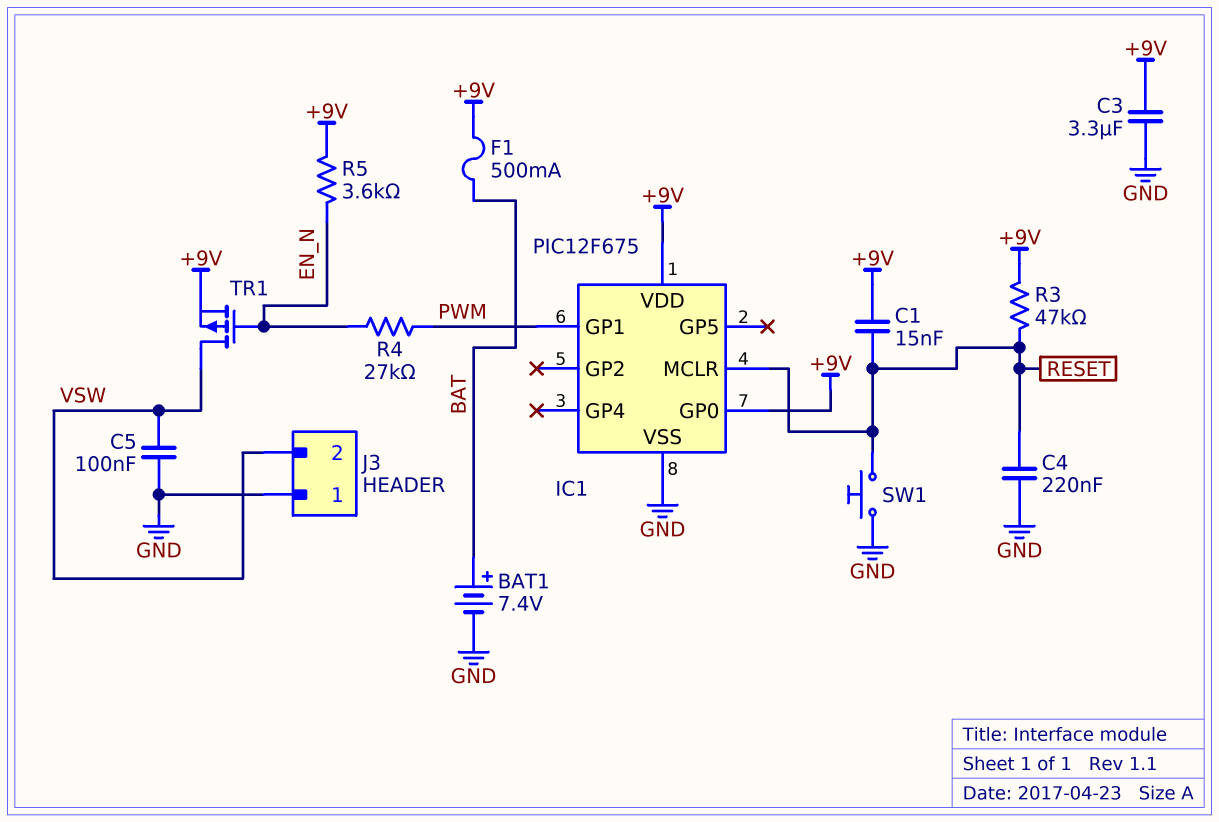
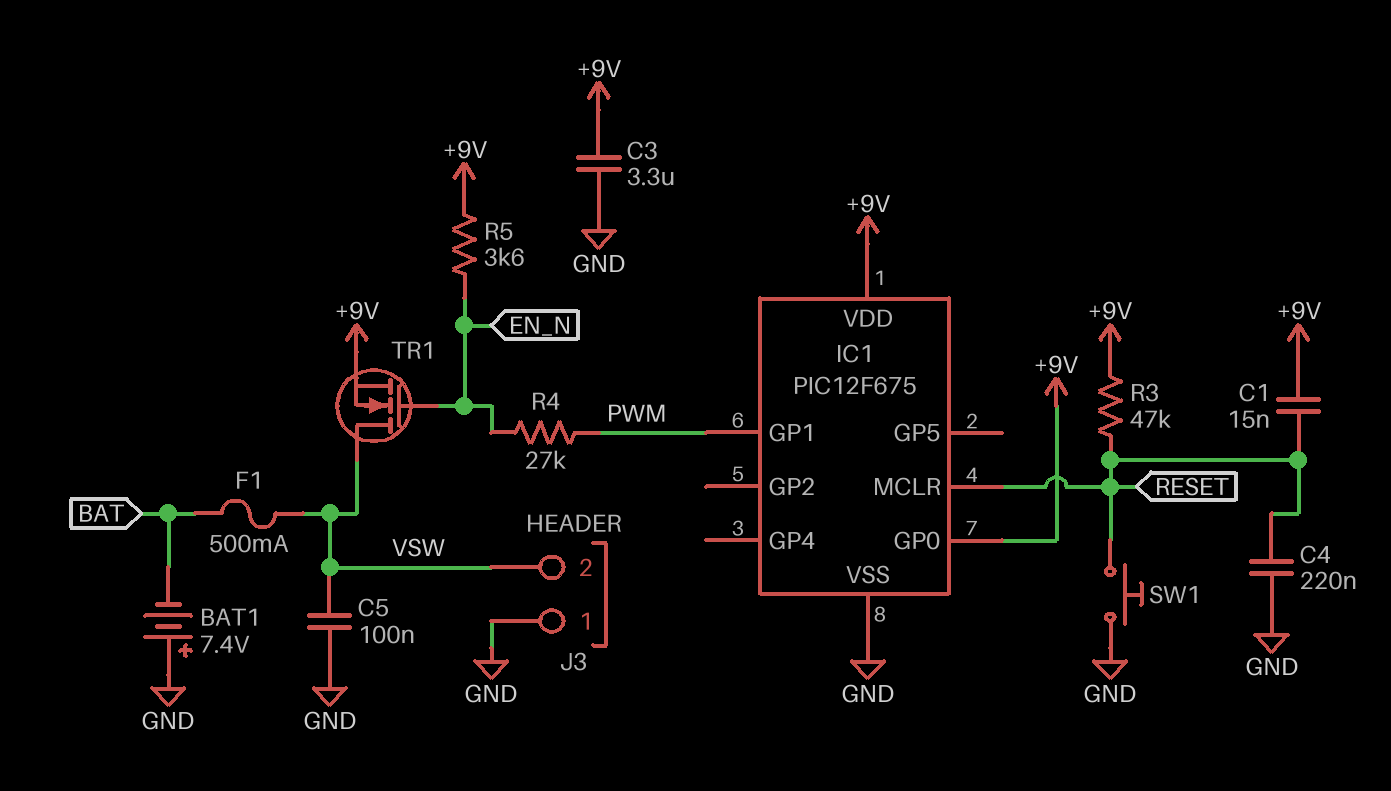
BAT1: 7.4V (plus BAT, minus GND) -> 7.4V (plus GND, minus BAT)
F1: 500mA (+9V, BAT) -> 500mA (BAT, VSW)
TR1: PMOS (G EN_N, D VSW, S +9V) -> NMOS (G EN_N, D VSW, S +9V)

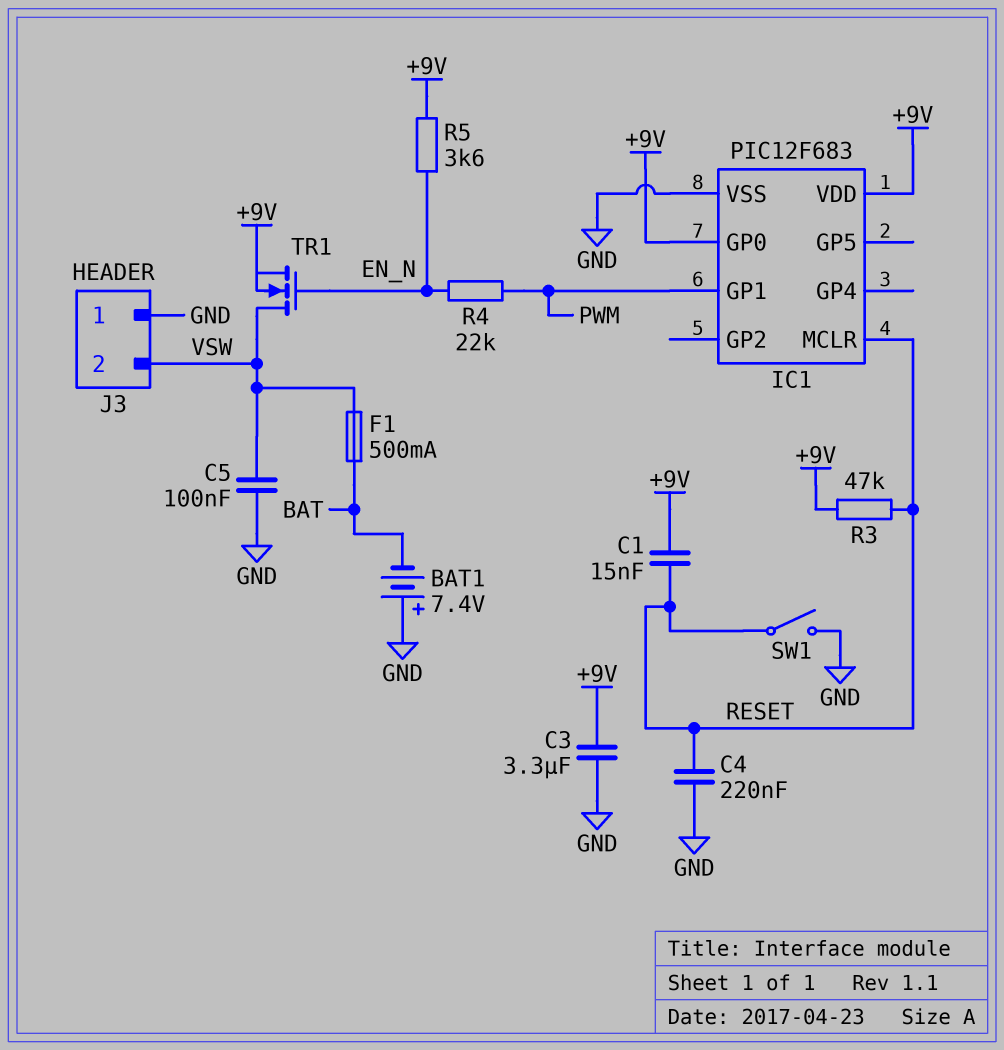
IC1: PIC12F675 -> PIC12F683
R4: 27k (EN_N, PWM) -> 22k (EN_N, PWM)
SW1: button (GND, RESET) -> switch (GND, RESET)

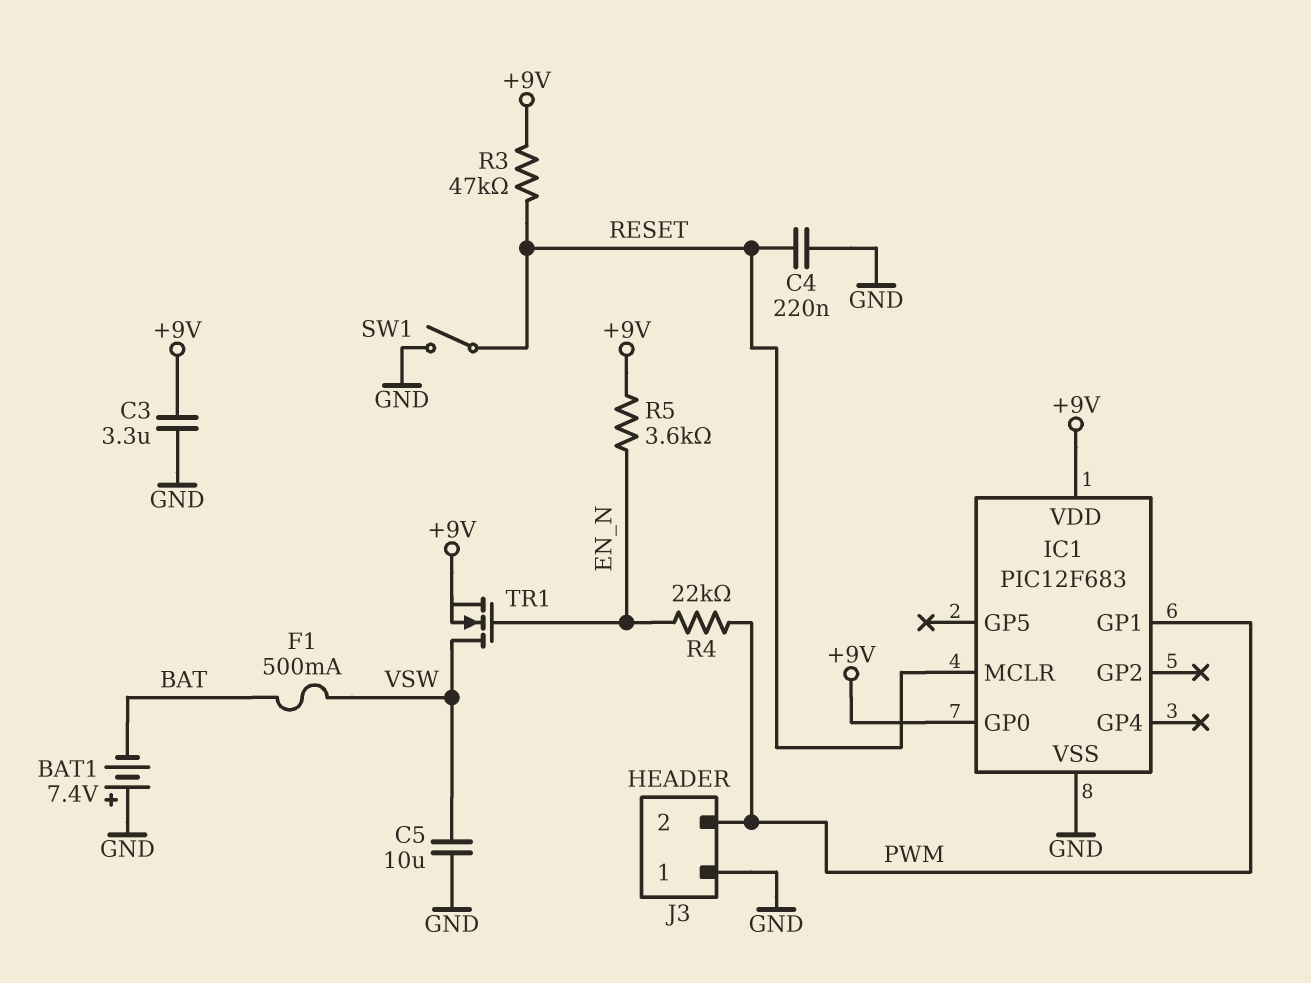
C1: 15nF (+9V, RESET) -> none
C5: 100nF (GND, VSW) -> 10uF (GND, VSW)
J3 pin 2: VSW -> PWM

